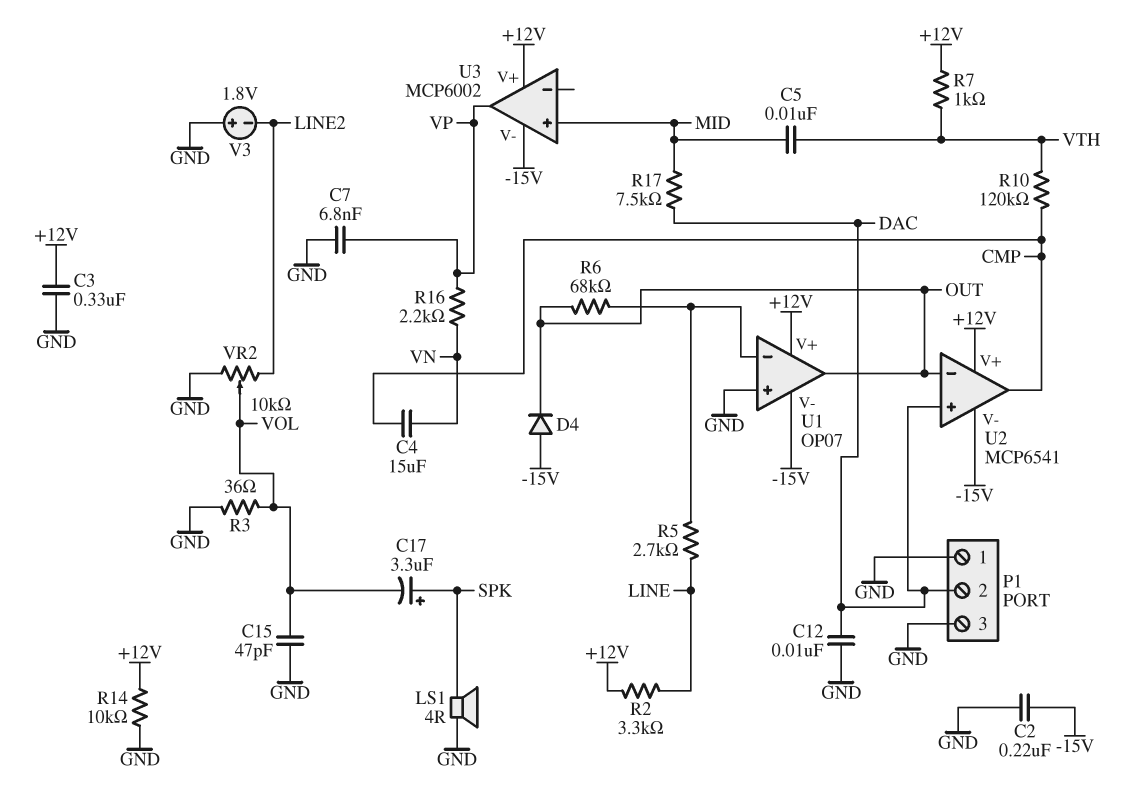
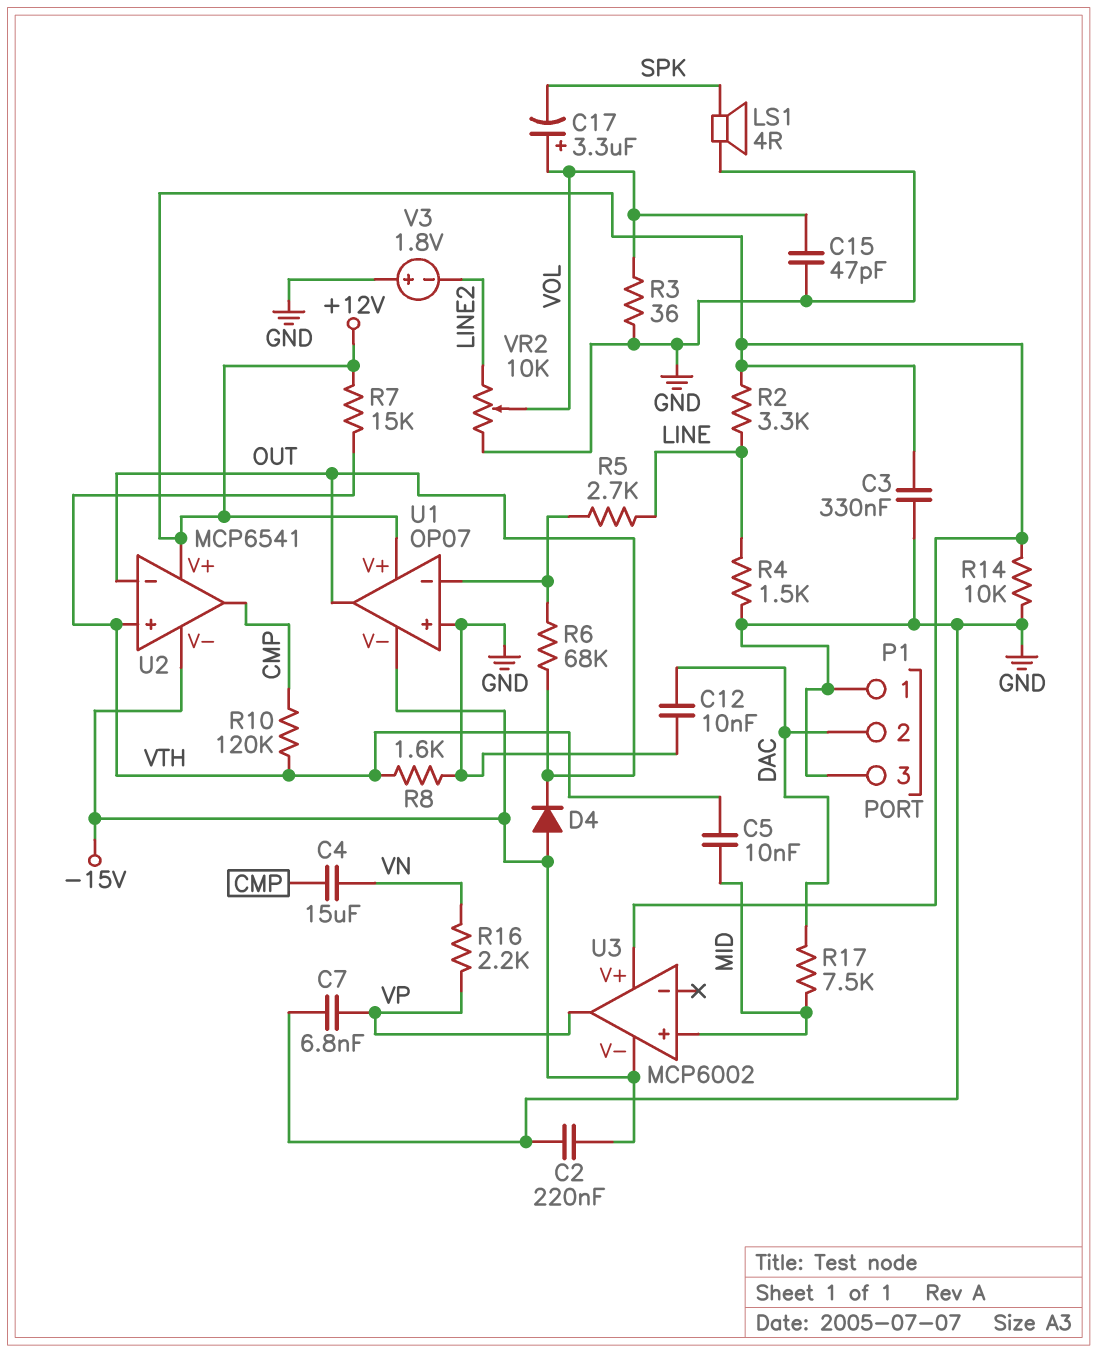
C17: 3.3uF (plus SPK, minus VOL) -> 3.3uF (plus VOL, minus SPK)
R4: none -> 1.5k (GND, LINE)
R7: 1k (+12V, VTH) -> 15k (+12V, VTH)
R8: none -> 1.6k (GND, VTH)
U2 pin in+: DAC -> VTH

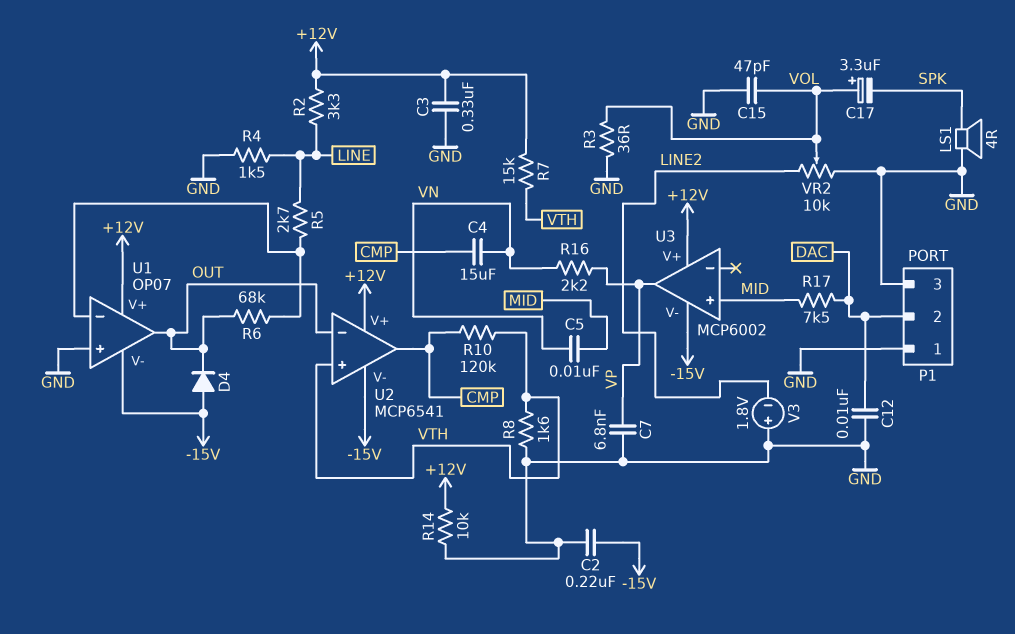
C5: 10nF (MID, VTH) -> 10nF (MID, VN)

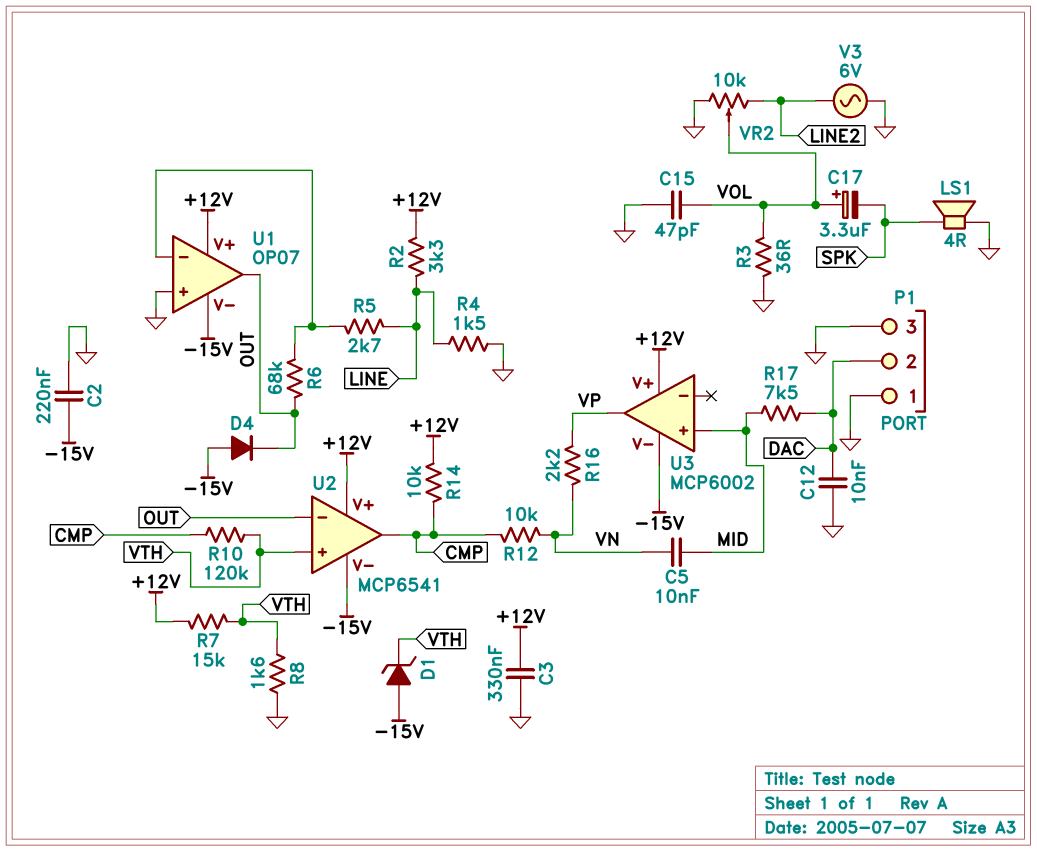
C4: 15uF (CMP, VN) -> none
C7: 6.8nF (GND, VP) -> none
D1: none -> zener (A -15V, K VTH)
R12: none -> 10k (CMP, VN)
R14: 10k (+12V, GND) -> 10k (+12V, CMP)
V3: 1.8V (plus GND, minus LINE2) -> AC 6V (GND, LINE2)

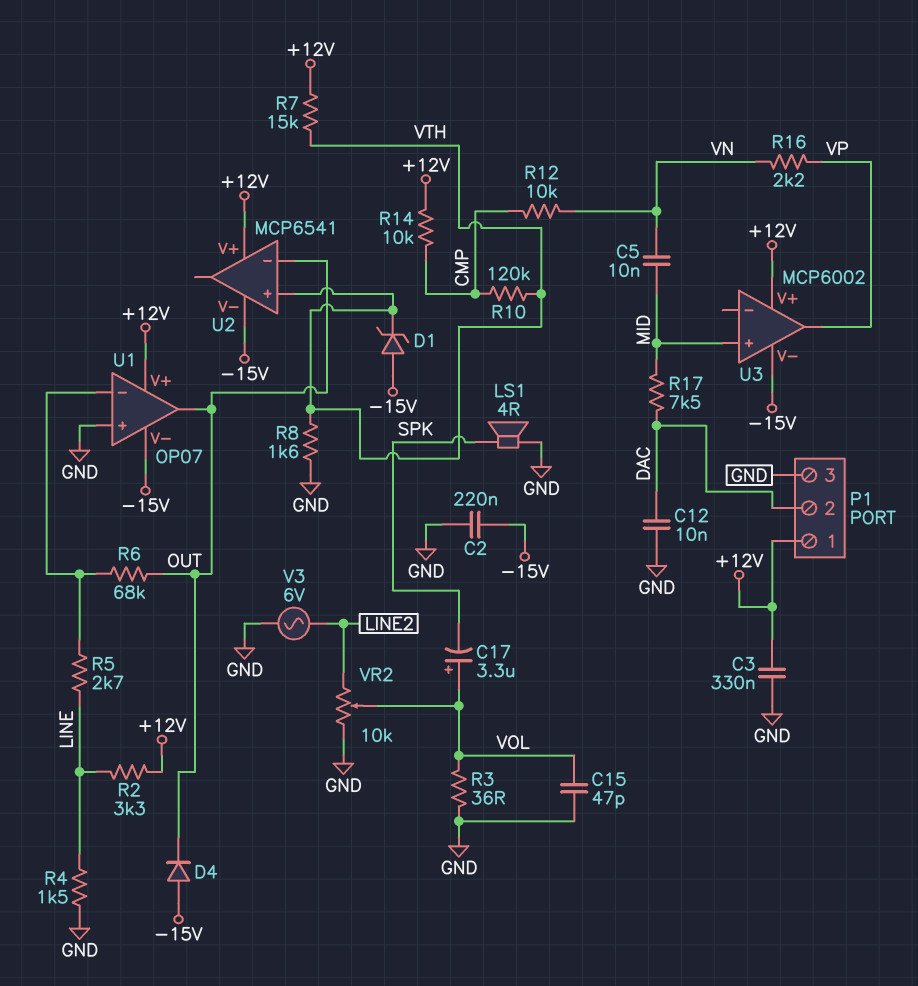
P1 pin 1: GND -> +12V
U2 pin out: CMP -> none

